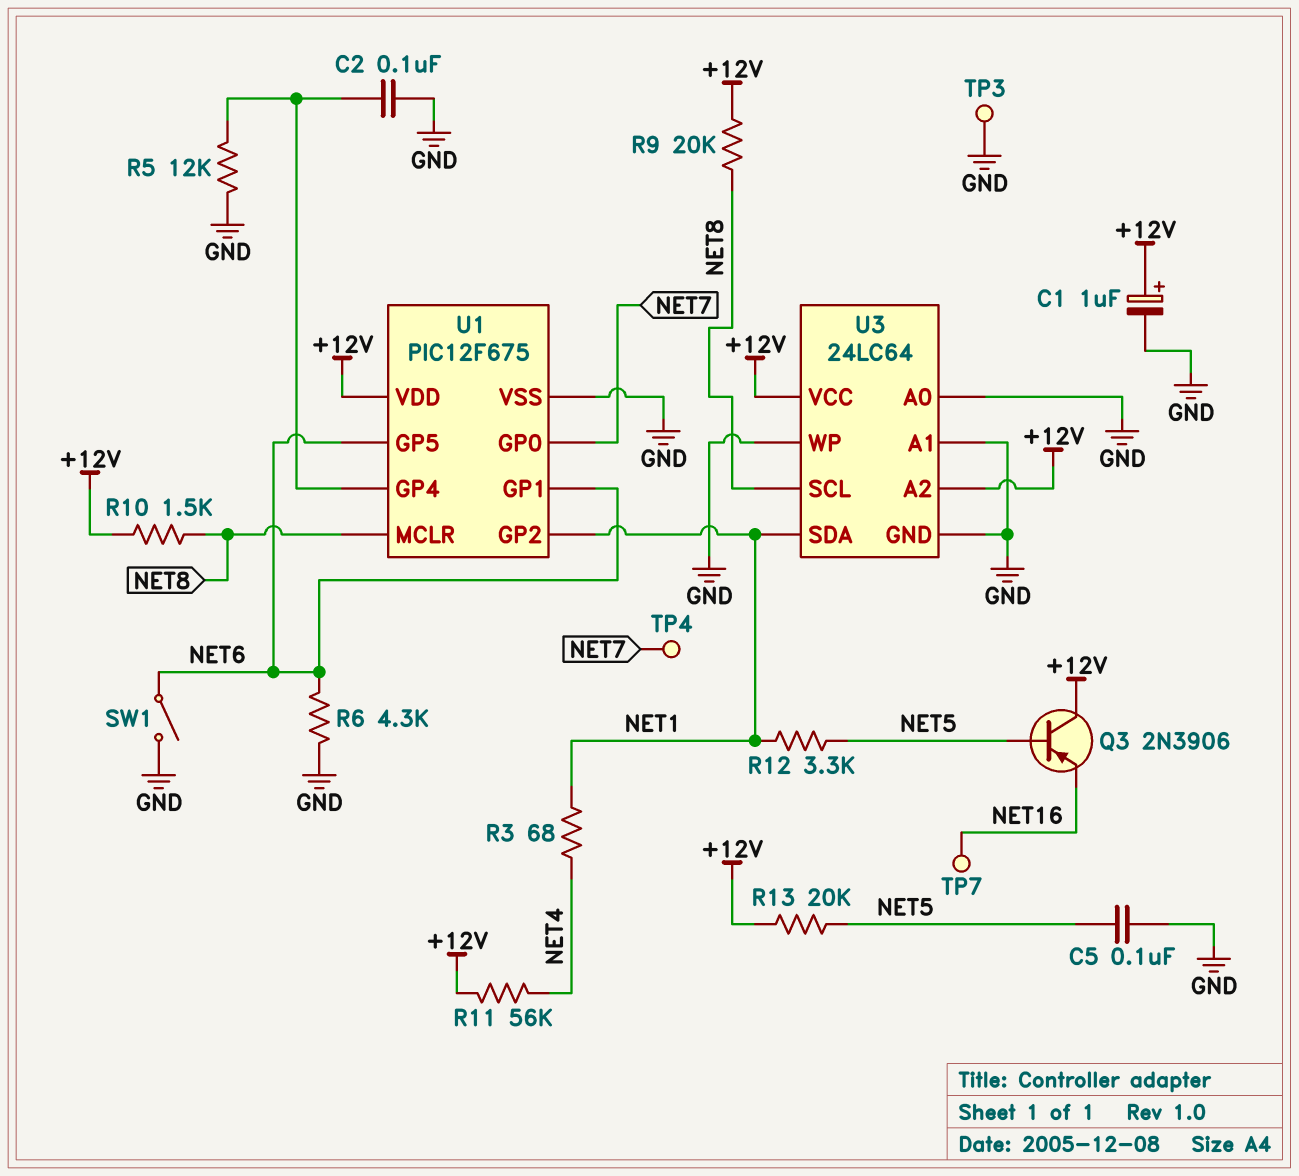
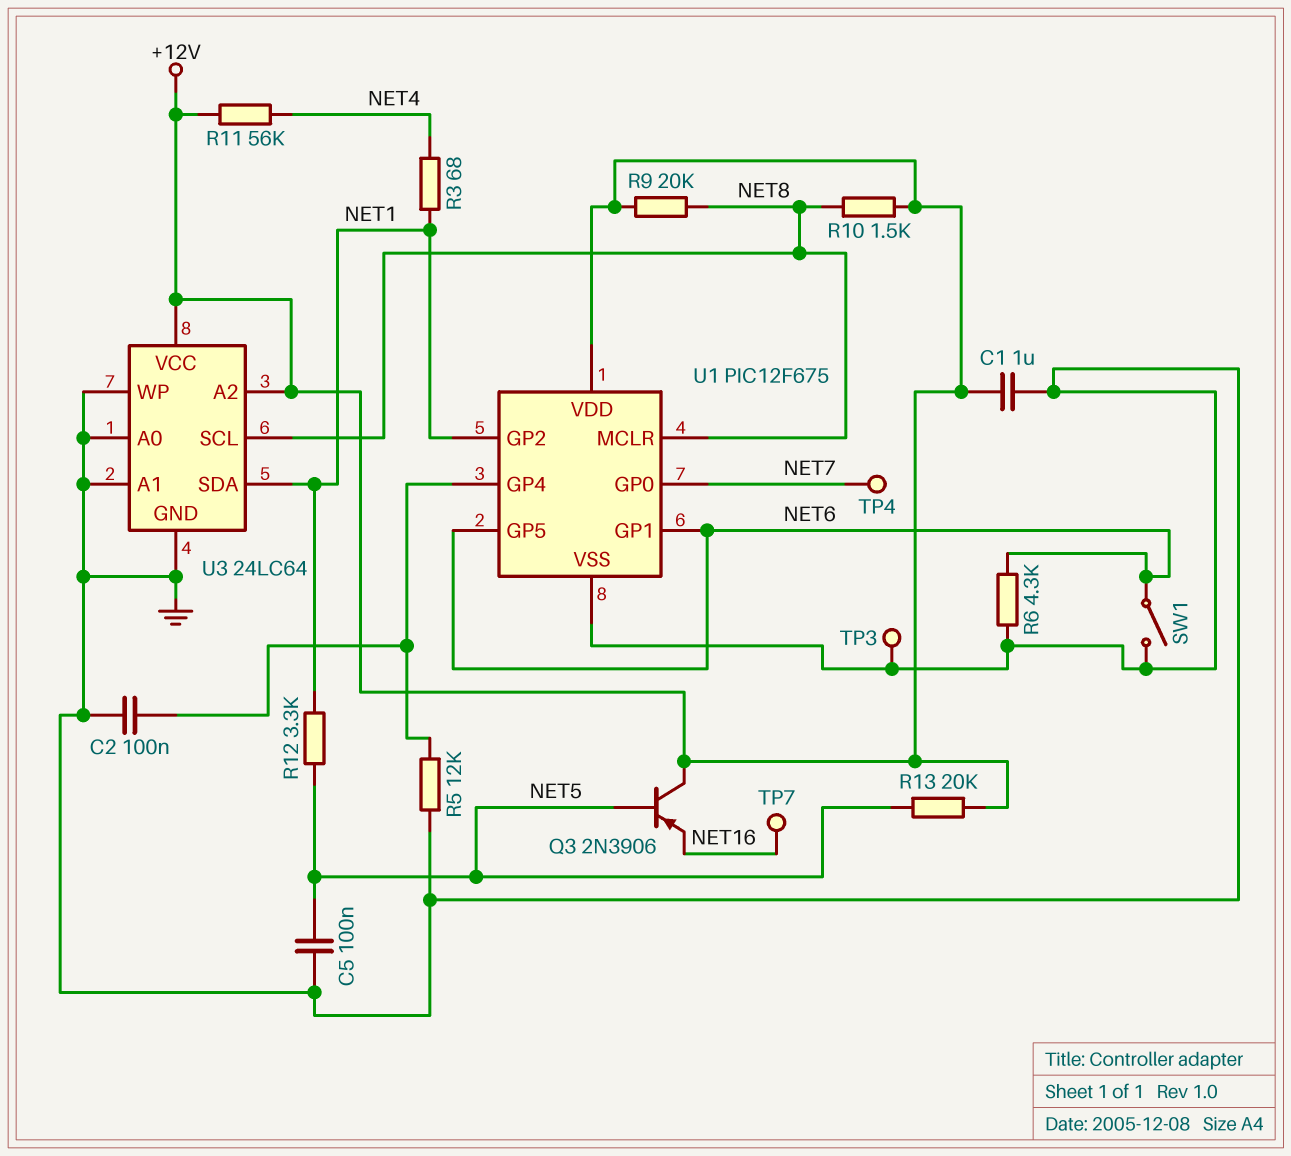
C1: 1uF (plus +12V, minus GND) -> 1uF (+12V, GND)

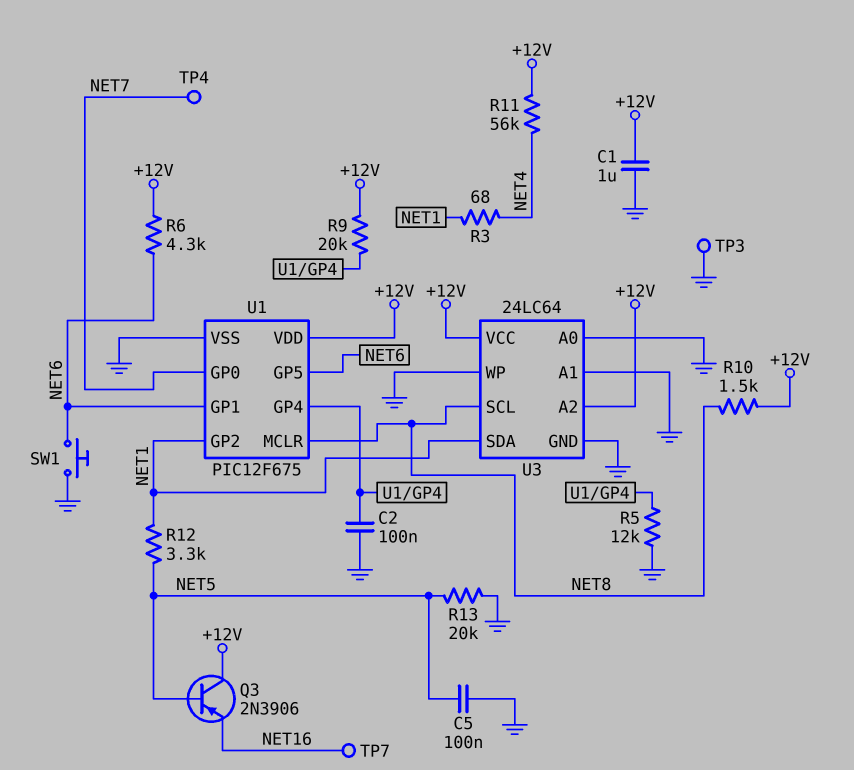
R6: 4.3k (GND, NET6) -> 4.3k (+12V, NET6)
R9: 20k (+12V, NET8) -> 20k (+12V, U1/GP4)
R13: 20k (+12V, NET5) -> 20k (GND, NET5)
SW1: switch (GND, NET6) -> button (GND, NET6)

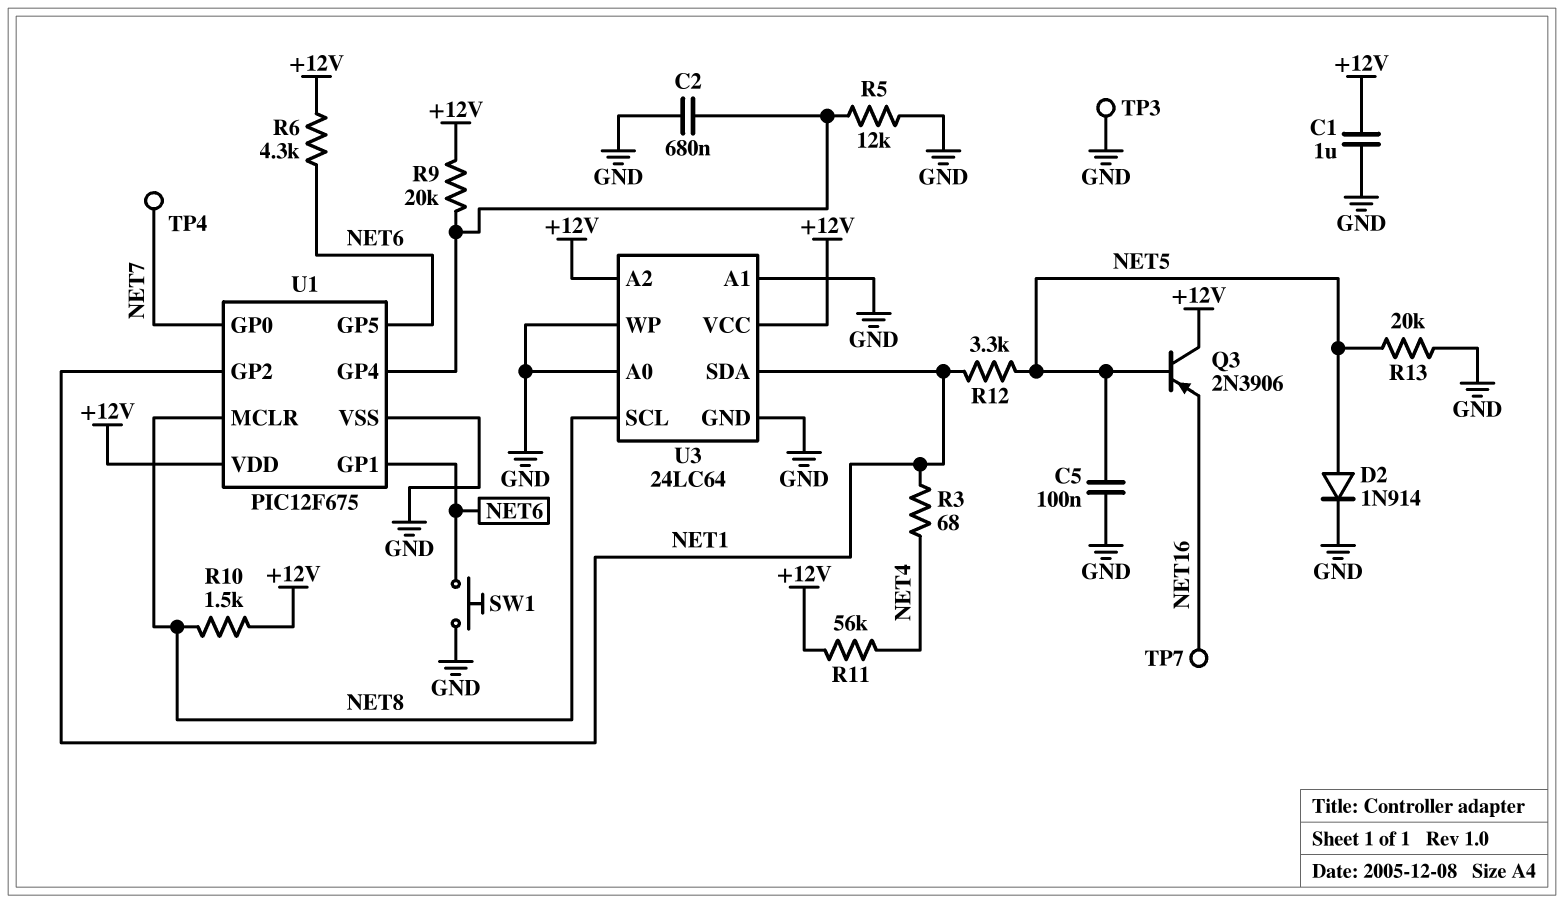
C2: 100nF (GND, U1/GP4) -> 680nF (GND, U1/GP4)
D2: none -> diode 1N914 (A NET5, K GND)

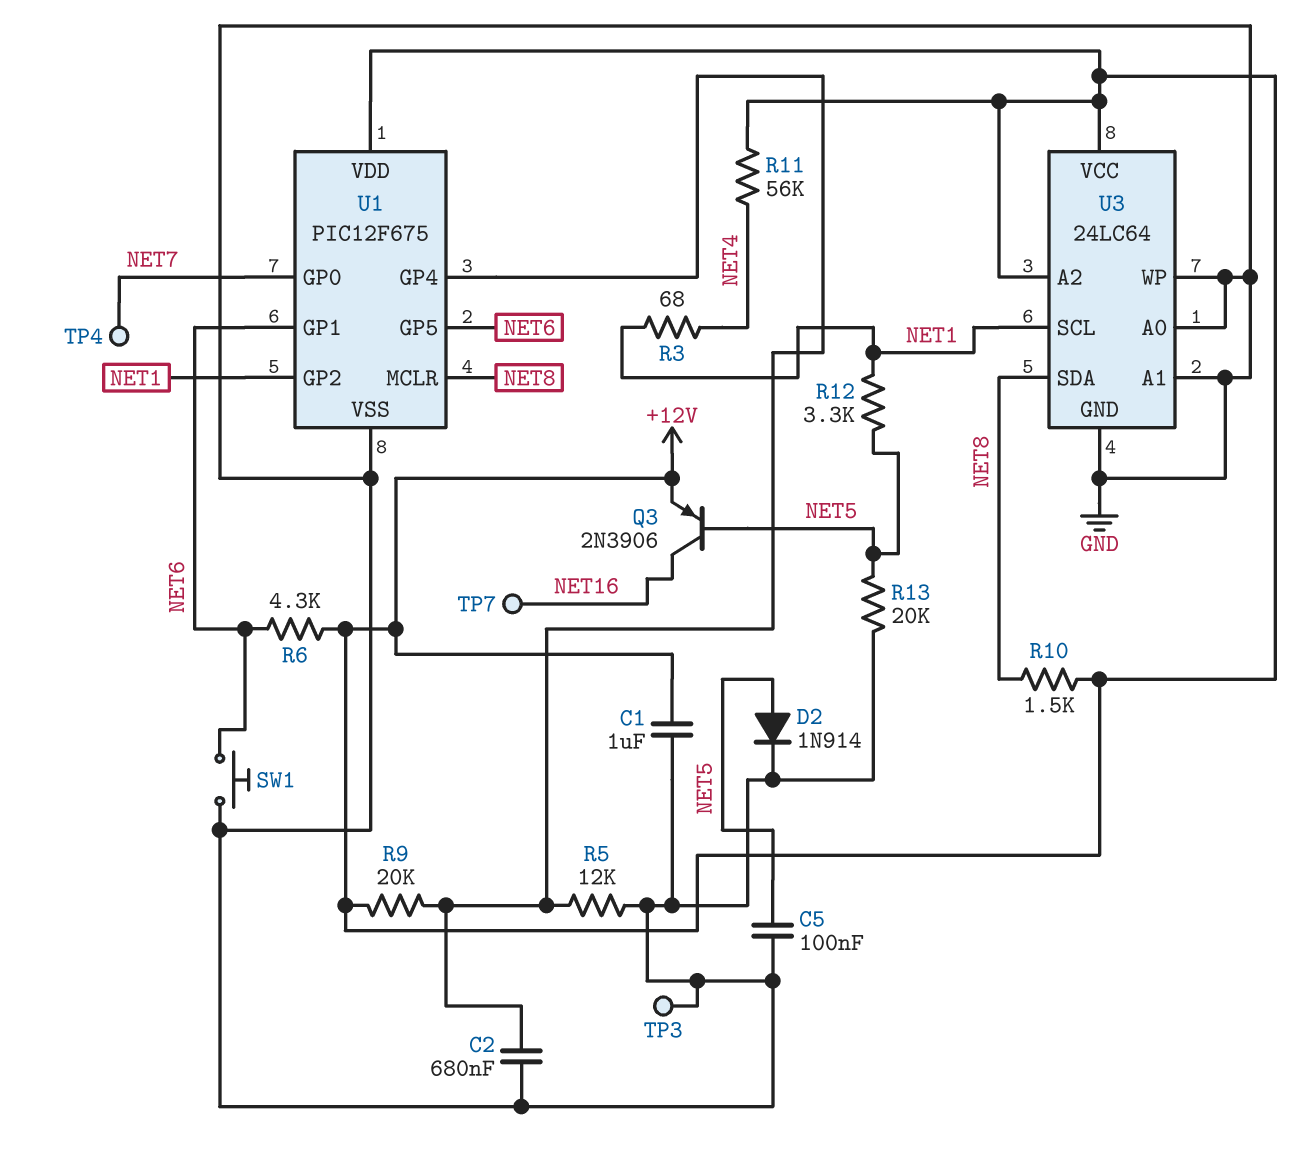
Q3: PNP 2N3906 (B NET5, C +12V, E NET16) -> PNP 2N3906 (B NET5, C NET16, E +12V)
U3 pin SCL: NET8 -> NET1
U3 pin SDA: NET1 -> NET8

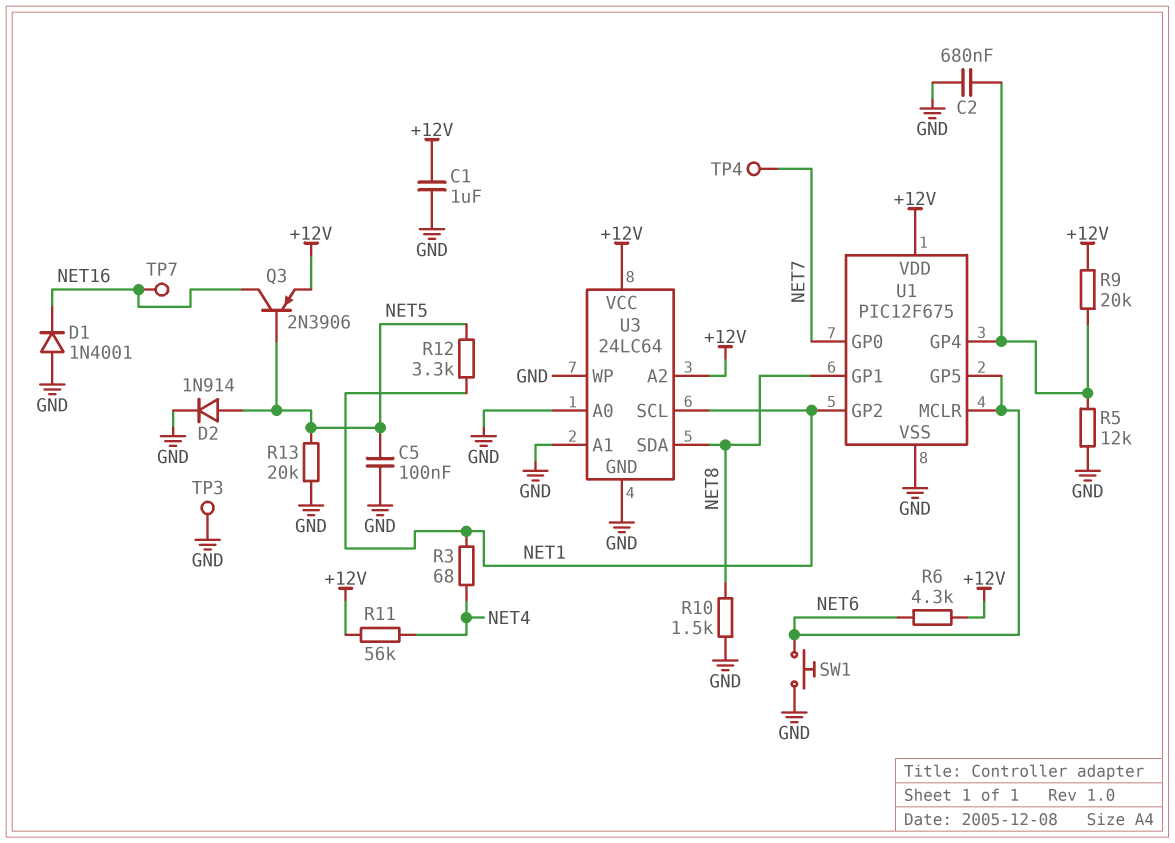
D1: none -> diode 1N4001 (A GND, K NET16)
R10: 1.5k (+12V, NET8) -> 1.5k (GND, NET8)
U1 pin GP1: NET6 -> NET8
U1 pin MCLR: NET8 -> NET6

